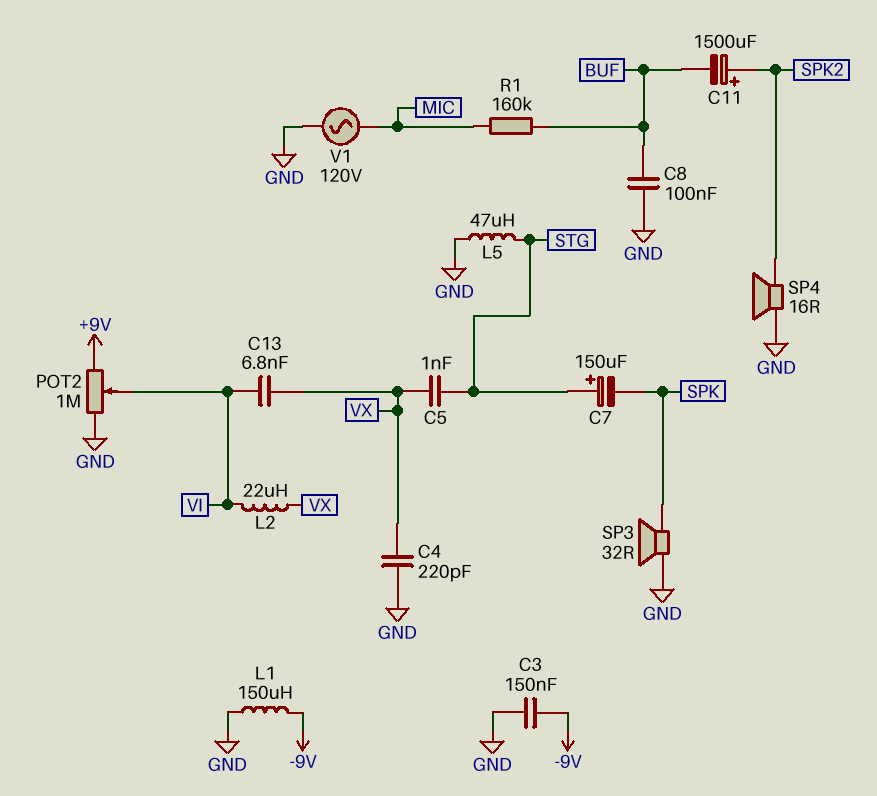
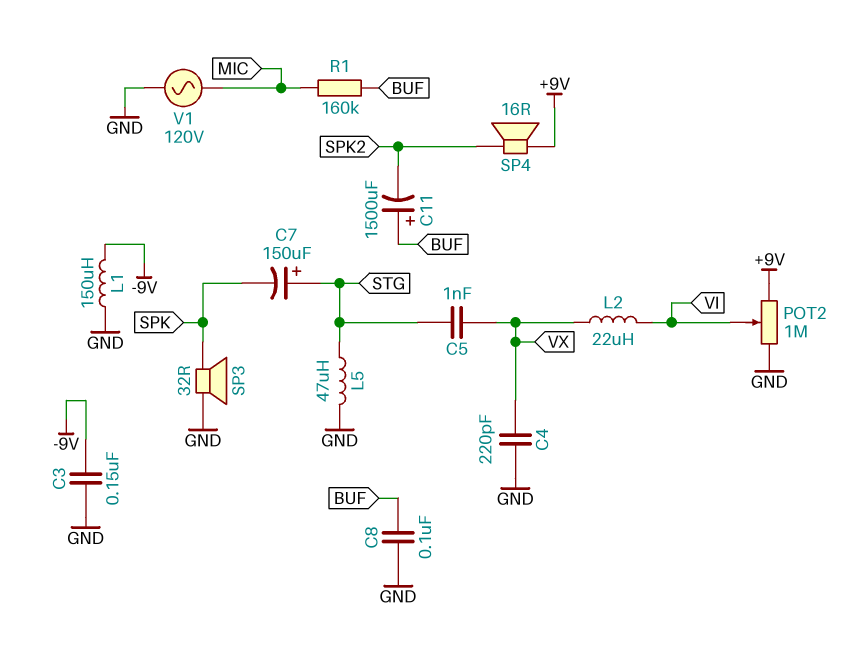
C11: 1500uF (plus SPK2, minus BUF) -> 1500uF (plus BUF, minus SPK2)
C13: 6.8nF (VI, VX) -> none
SP4: speaker 16R (GND, SPK2) -> speaker 16R (+9V, SPK2)

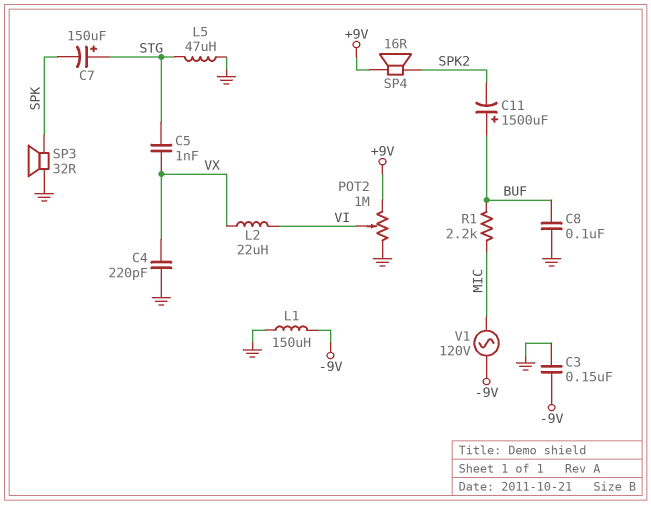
R1: 160k (BUF, MIC) -> 2.2k (BUF, MIC)
V1: AC 120V (GND, MIC) -> AC 120V (-9V, MIC)

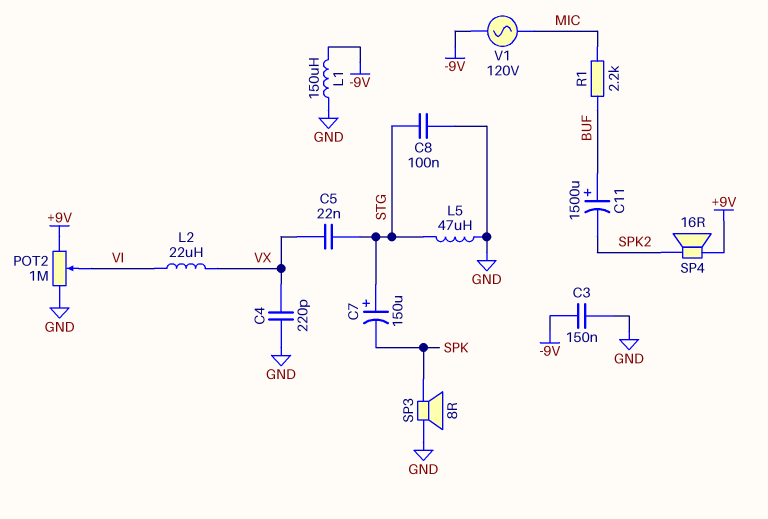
C5: 1nF (STG, VX) -> 22nF (STG, VX)
C8: 100nF (BUF, GND) -> 100nF (GND, STG)
SP3: speaker 32R (GND, SPK) -> speaker 8R (GND, SPK)

